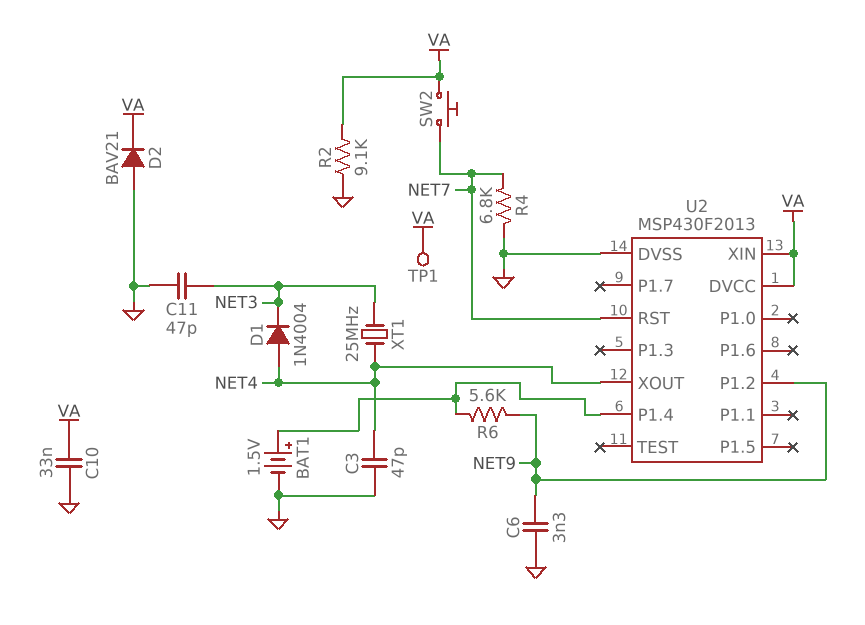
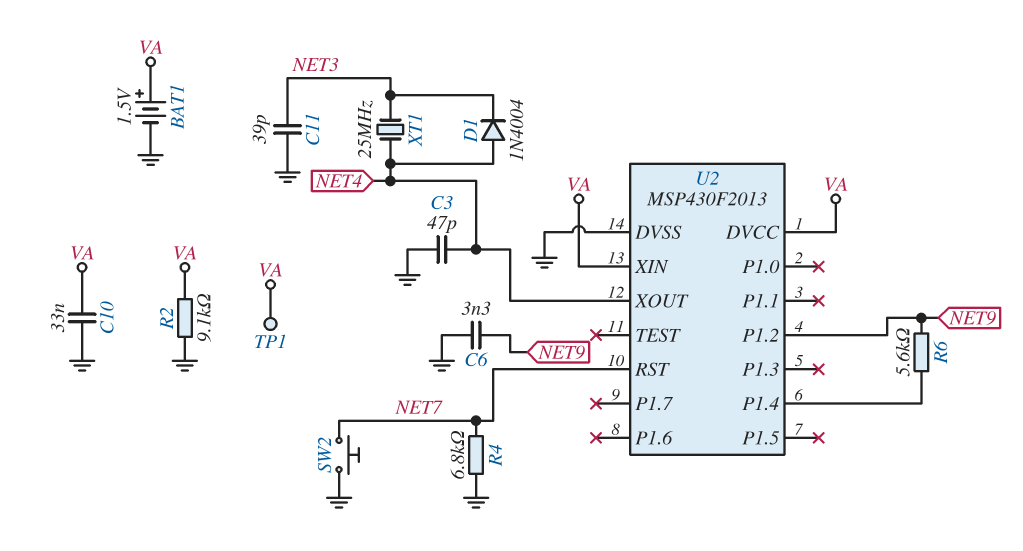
BAT1: 1.5V (plus U2/P1.4, minus GND) -> 1.5V (plus VA, minus GND)
C11: 47pF (GND, NET3) -> 39pF (GND, NET3)
D2: diode BAV21 (A GND, K VA) -> none
SW2: button (NET7, VA) -> button (GND, NET7)

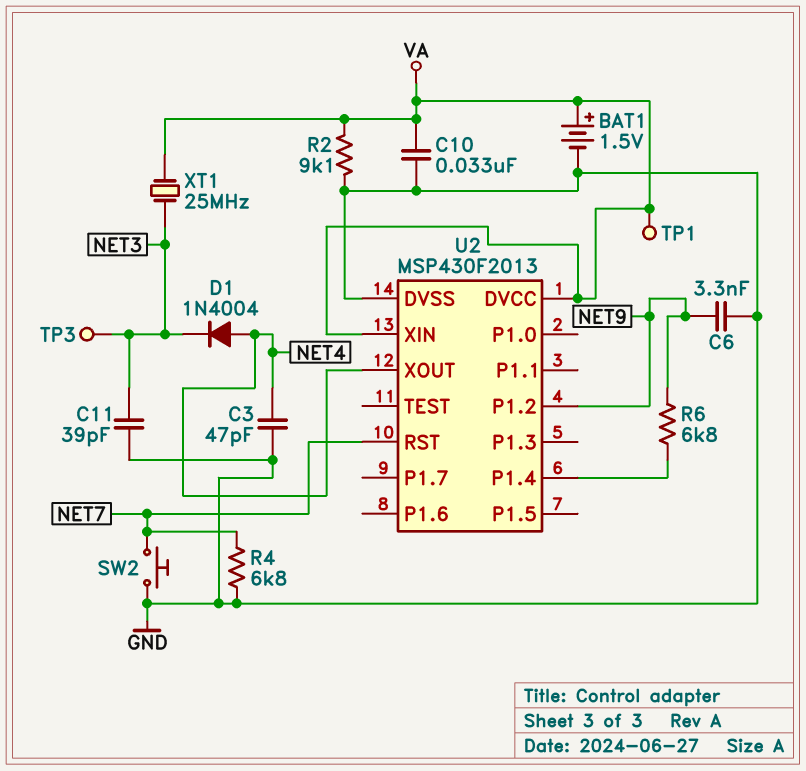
R6: 5.6k (NET9, U2/P1.4) -> 6.8k (NET9, U2/P1.4)
TP3: none -> test point (NET3)
XT1: 25MHz (NET3, NET4) -> 25MHz (NET3, VA)

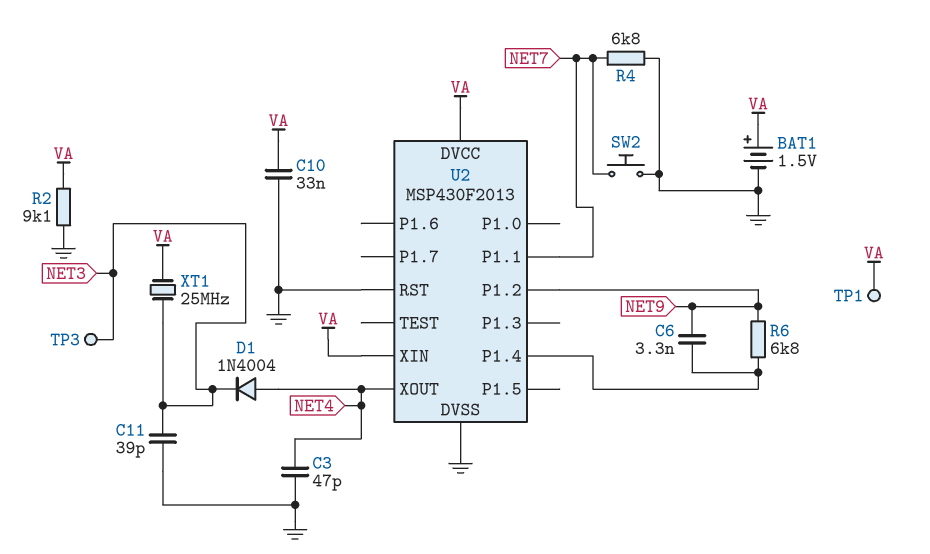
C6: 3.3nF (GND, NET9) -> 3.3nF (NET9, U2/P1.4)
U2 pin P1.1: none -> NET7
U2 pin RST: NET7 -> GND

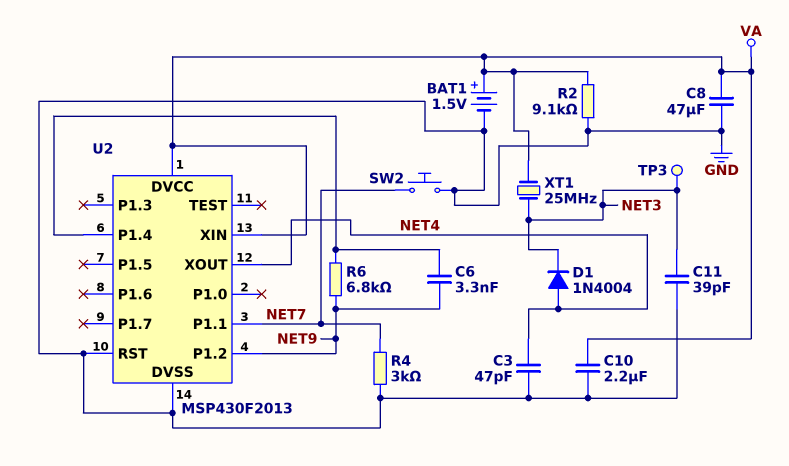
C8: none -> 47uF (GND, VA)
C10: 33nF (GND, VA) -> 2.2uF (GND, VA)
R4: 6.8k (GND, NET7) -> 3k (GND, NET7)
TP1: test point (VA) -> none

